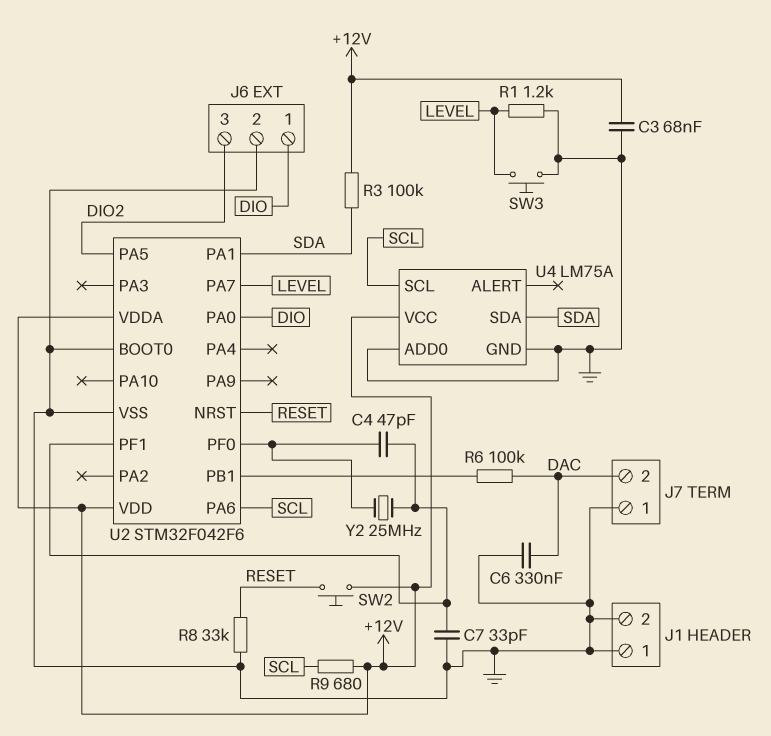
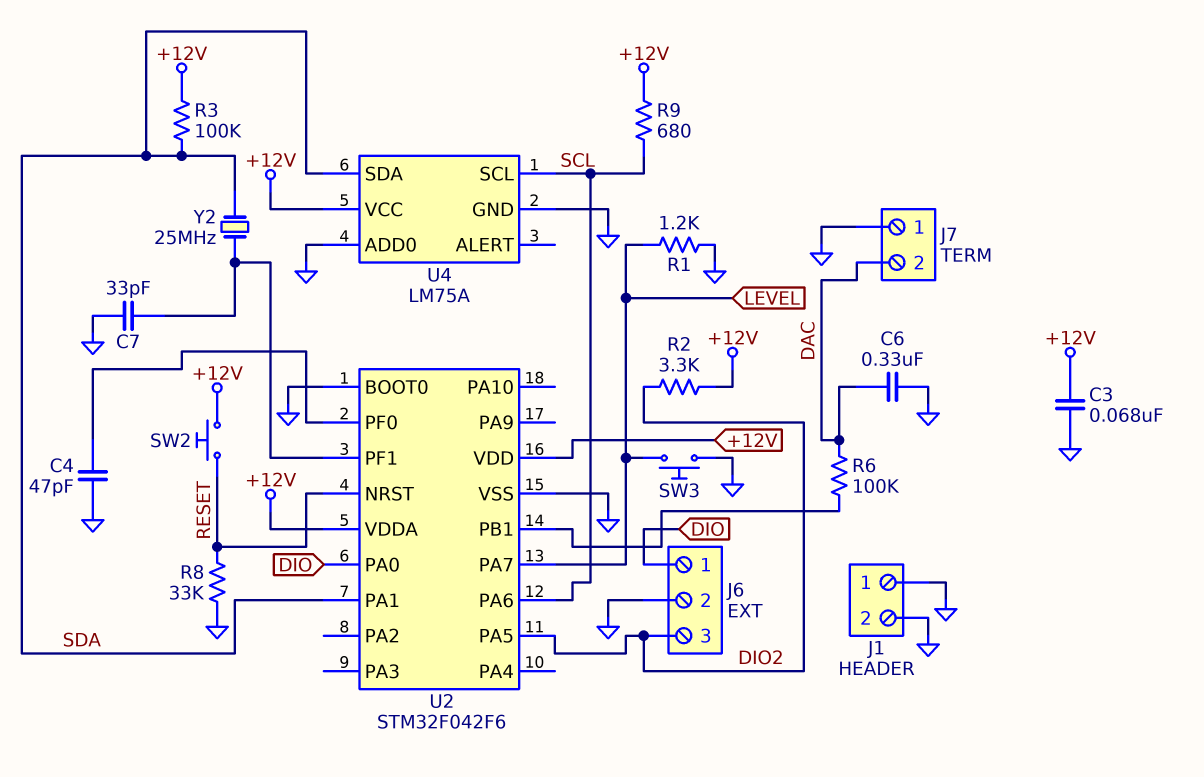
C4: 47pF (U2/PF0, U2/PF1) -> 47pF (GND, U2/PF0)
R2: none -> 3.3k (+12V, DIO2)
Y2: 25MHz (U2/PF0, U2/PF1) -> 25MHz (SDA, U2/PF1)

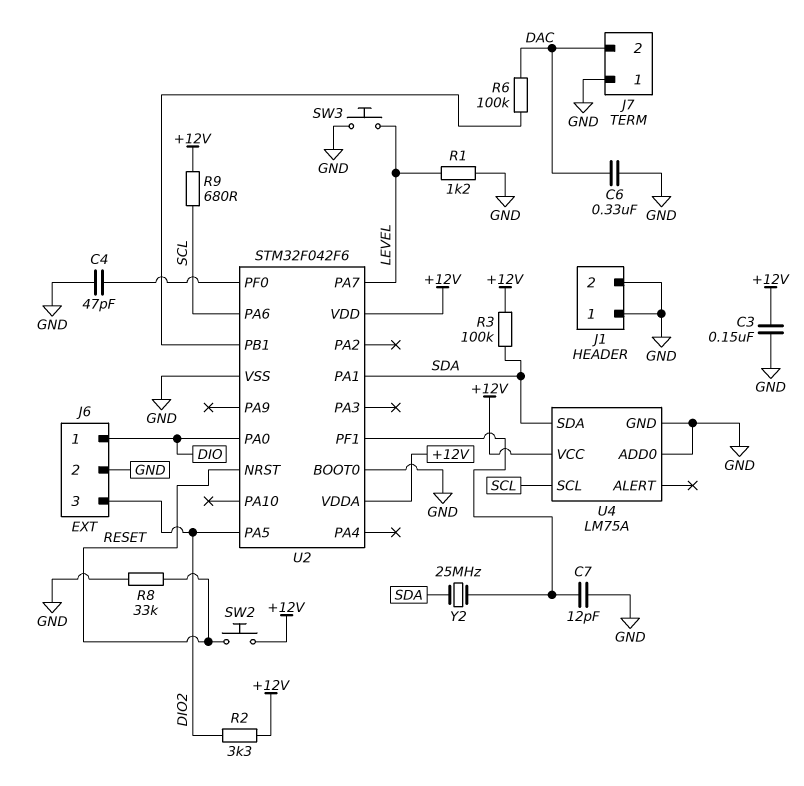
C3: 68nF (+12V, GND) -> 150nF (+12V, GND)
C7: 33pF (GND, U2/PF1) -> 12pF (GND, U2/PF1)

